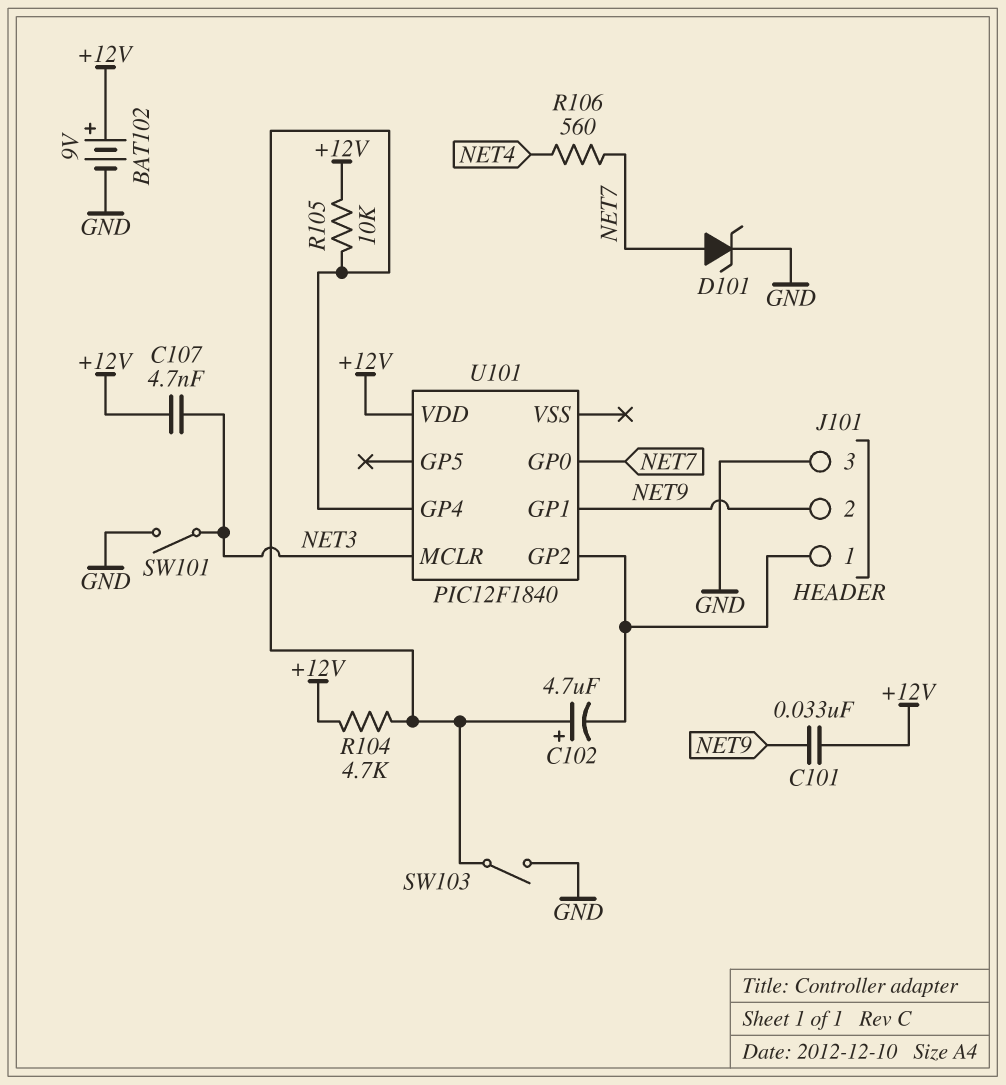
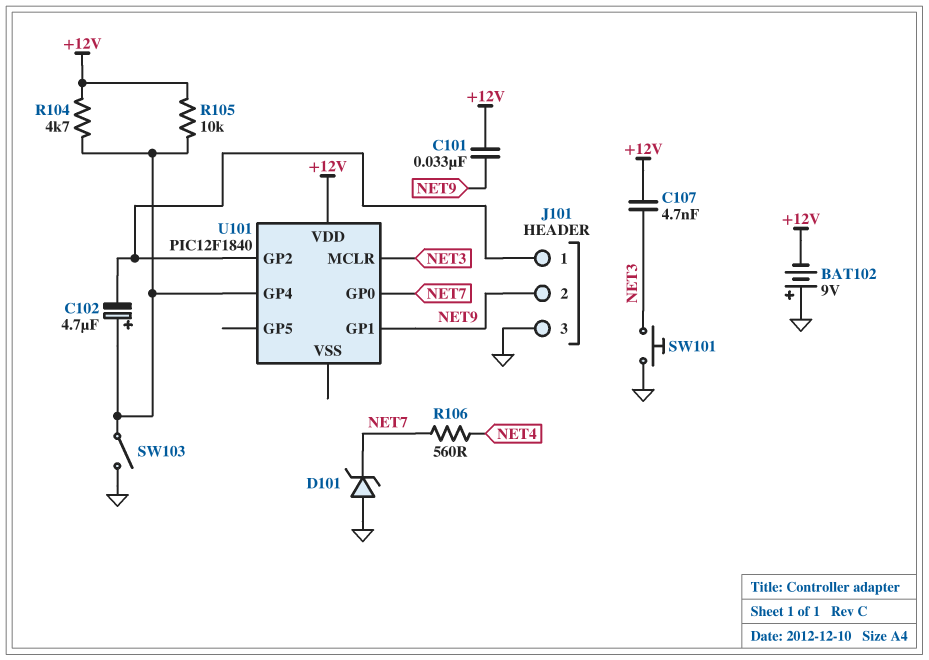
BAT102: 9V (plus +12V, minus GND) -> 9V (plus GND, minus +12V)
D101: zener (A NET7, K GND) -> zener (A GND, K NET7)
SW101: switch (GND, NET3) -> button (GND, NET3)

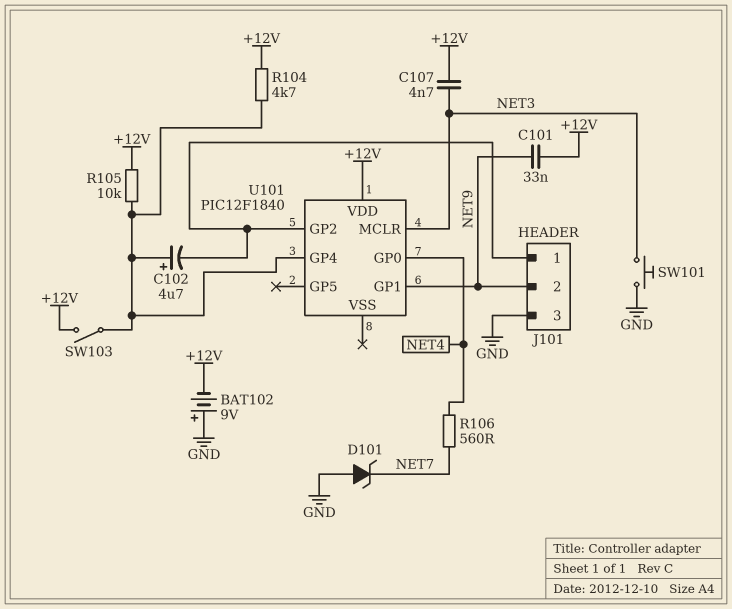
SW103: switch (GND, U101/GP4) -> switch (+12V, U101/GP4)
U101 pin GP0: NET7 -> NET4

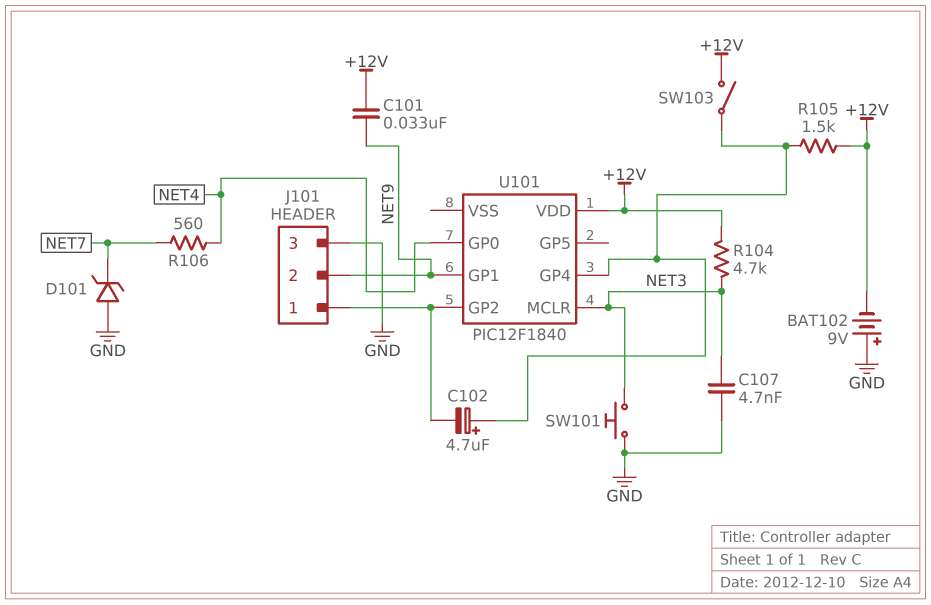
C107: 4.7nF (+12V, NET3) -> 4.7nF (GND, NET3)
R104: 4.7k (+12V, U101/GP4) -> 4.7k (+12V, NET3)
R105: 10k (+12V, U101/GP4) -> 1.5k (+12V, U101/GP4)

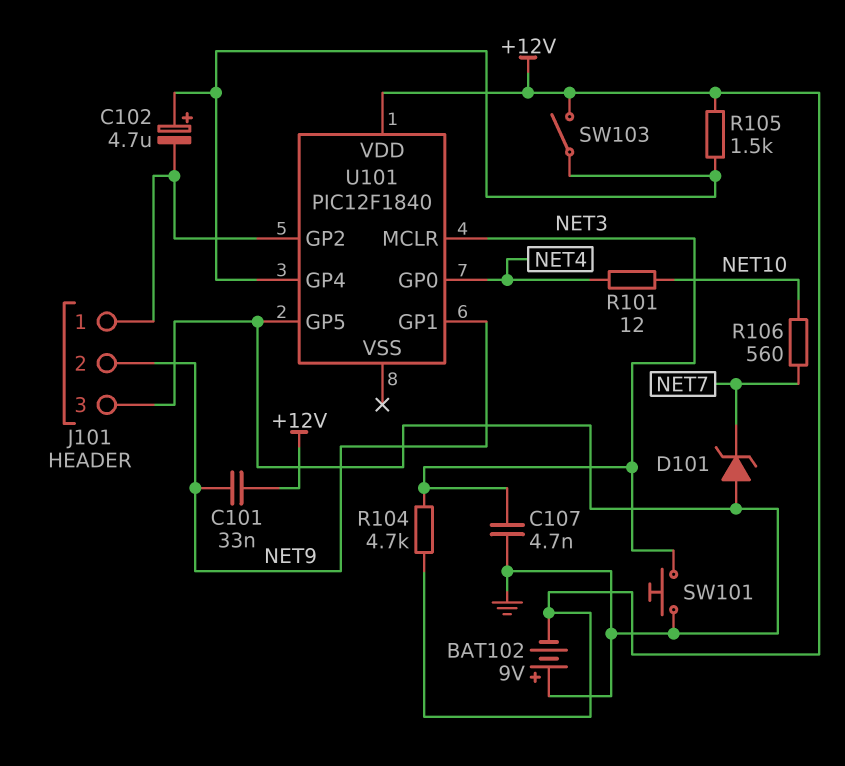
R101: none -> 12 (NET4, NET10)
R106: 560 (NET4, NET7) -> 560 (NET7, NET10)
U101 pin GP5: none -> GND

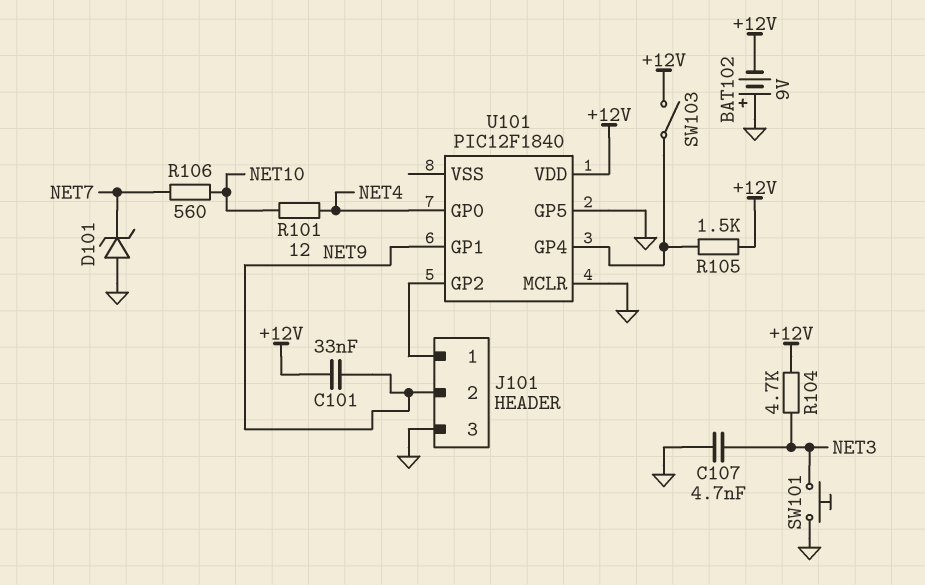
C102: 4.7uF (plus U101/GP4, minus J101/1) -> none
U101 pin MCLR: NET3 -> GND

